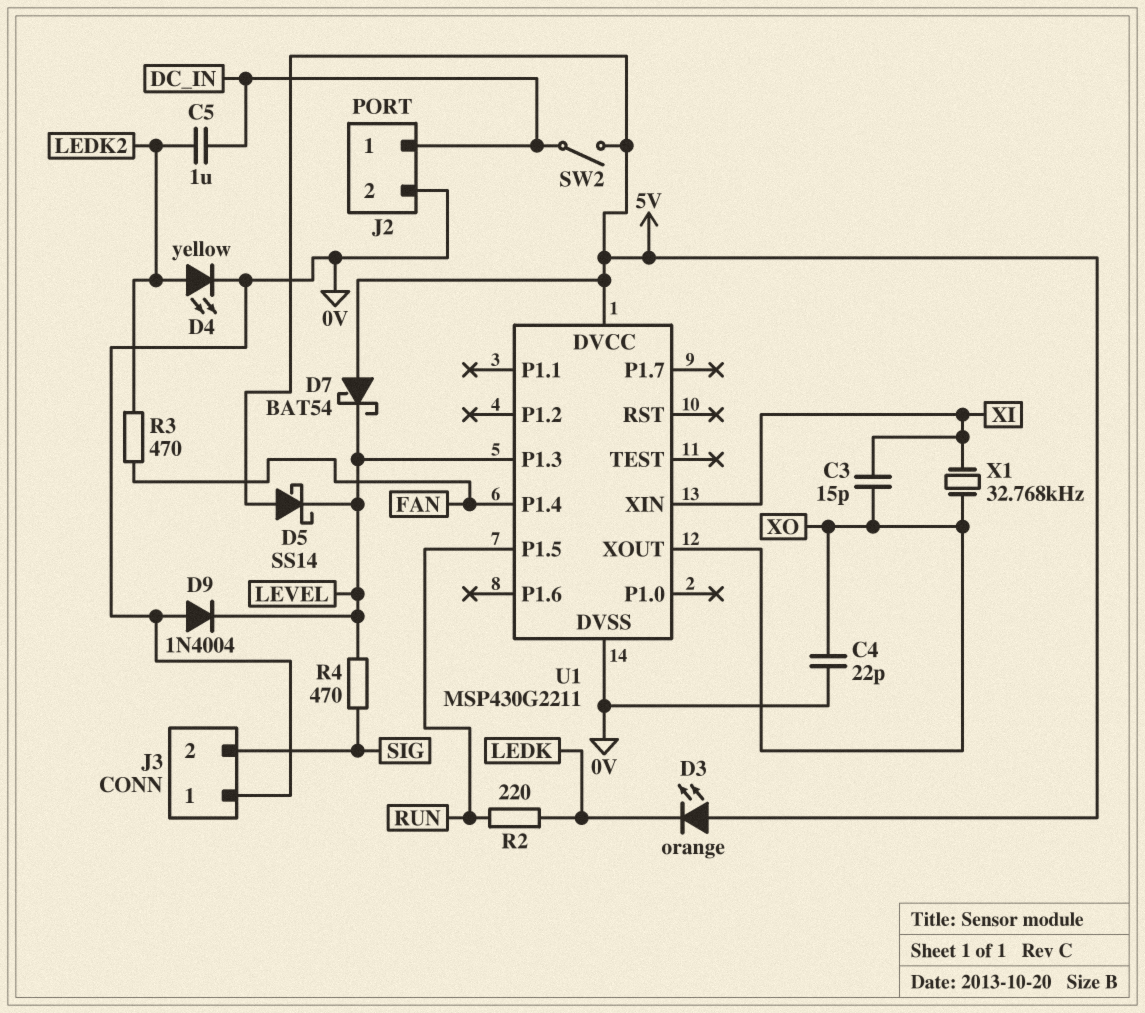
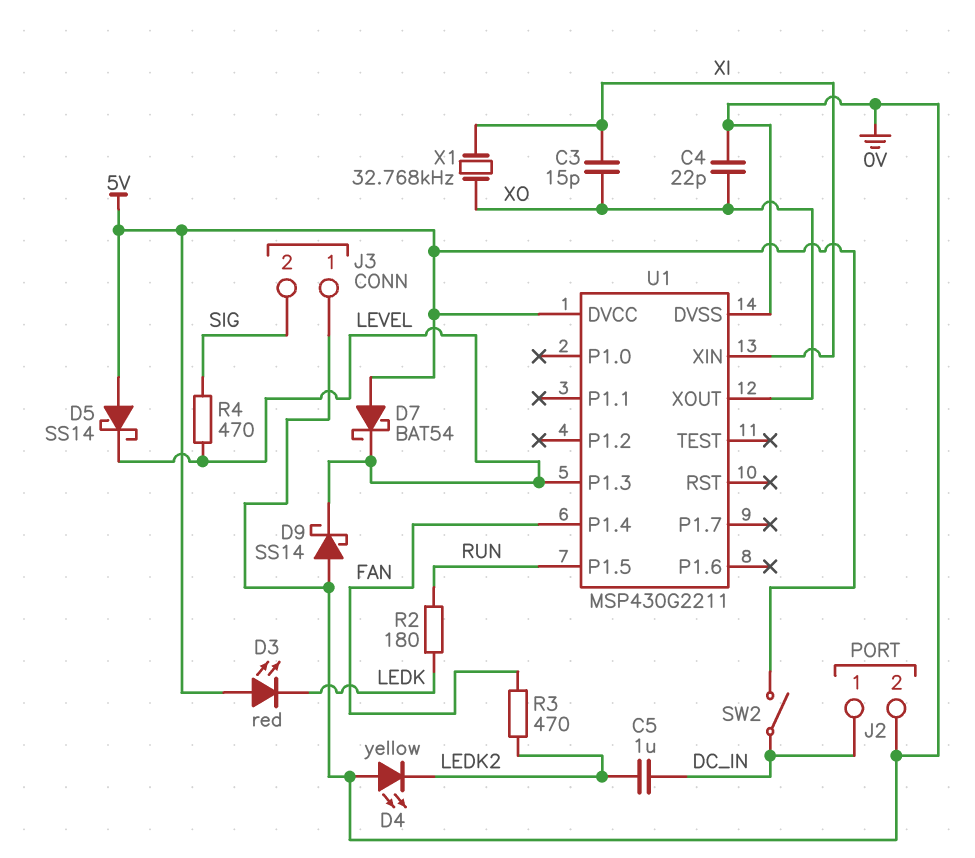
D3: LED orange (A 5V, K LEDK) -> LED red (A 5V, K LEDK)
D4: LED yellow (A LEDK2, K 0V) -> LED yellow (A 0V, K LEDK2)
D9: diode 1N4004 (A 0V, K LEVEL) -> schottky SS14 (A 0V, K LEVEL)
R2: 220 (LEDK, RUN) -> 180 (LEDK, RUN)

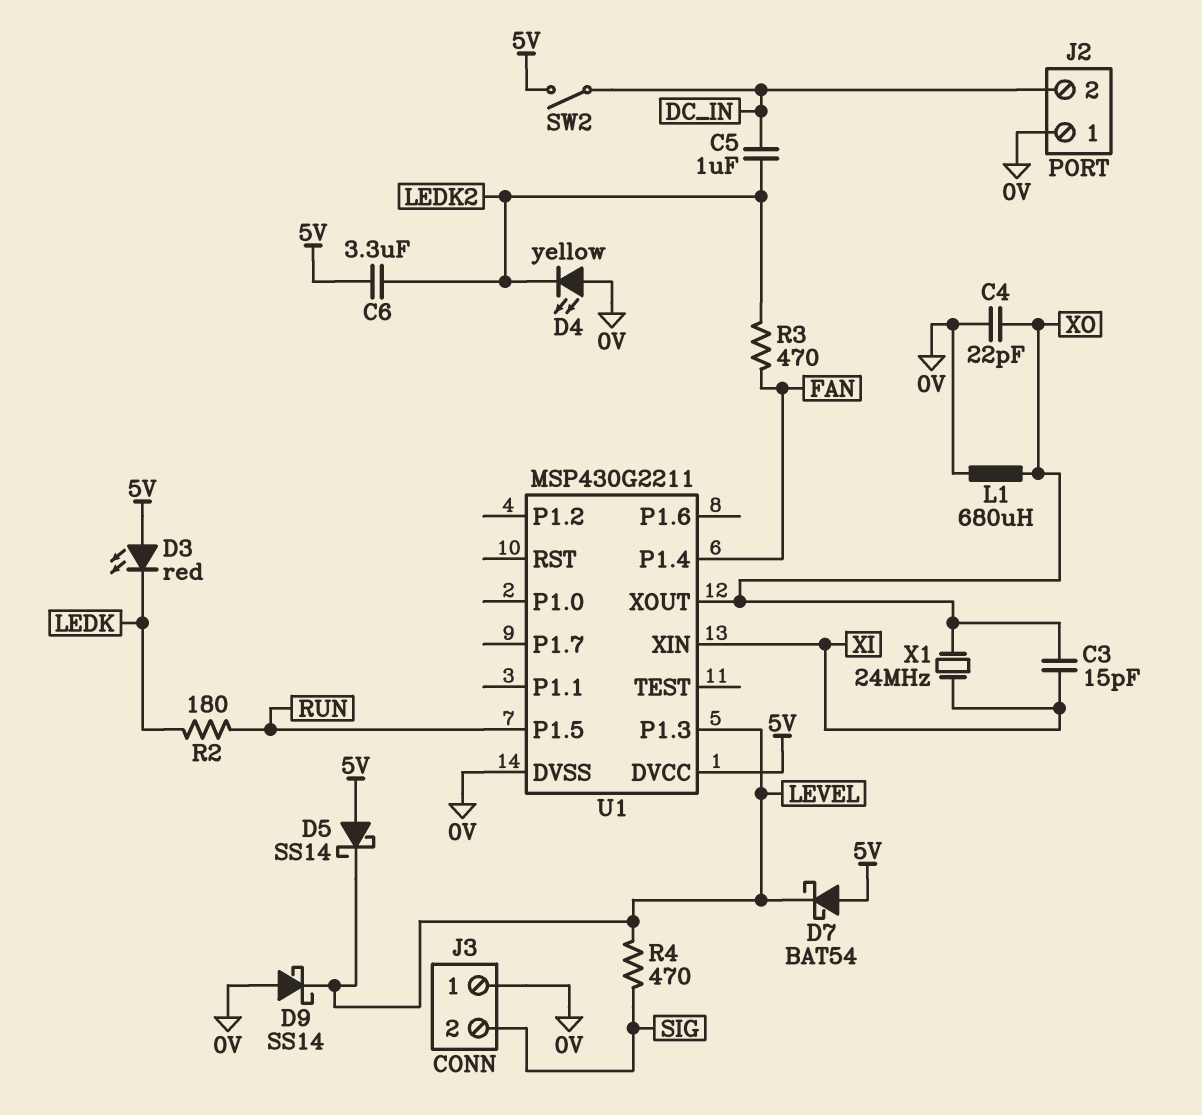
C6: none -> 3.3uF (5V, LEDK2)
J2 pin 1: DC_IN -> 0V
J2 pin 2: 0V -> DC_IN
L1: none -> 680uH (0V, XO)
X1: 32.768kHz (XI, XO) -> 24MHz (XI, XO)

